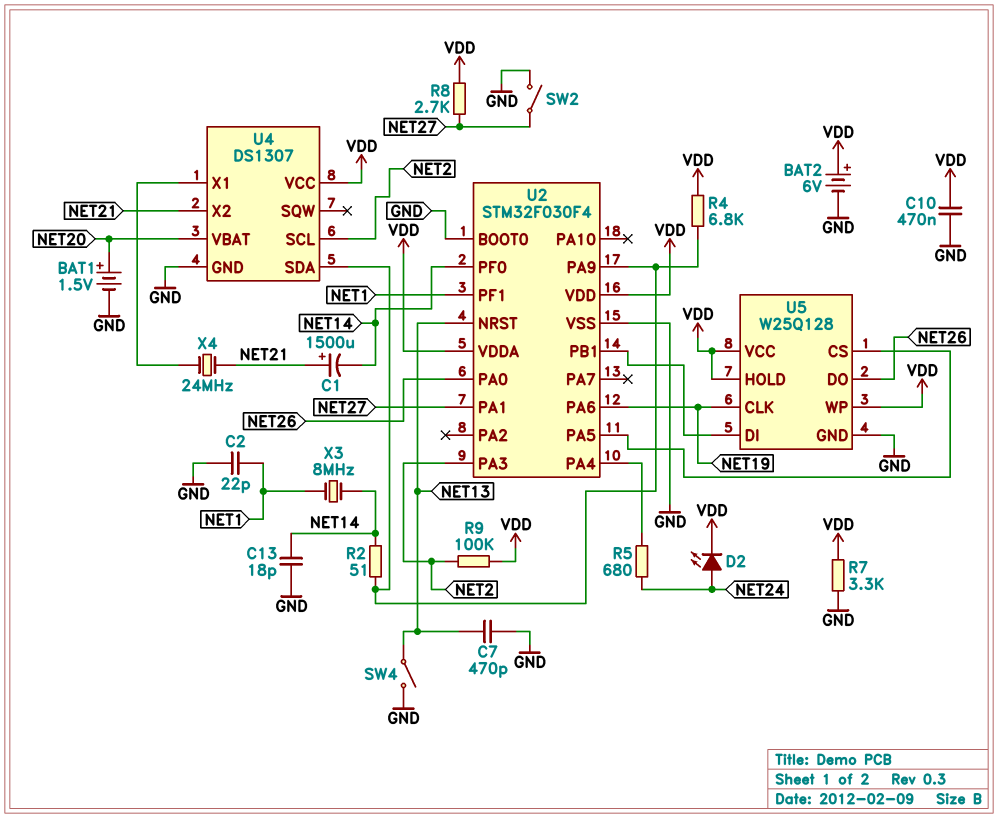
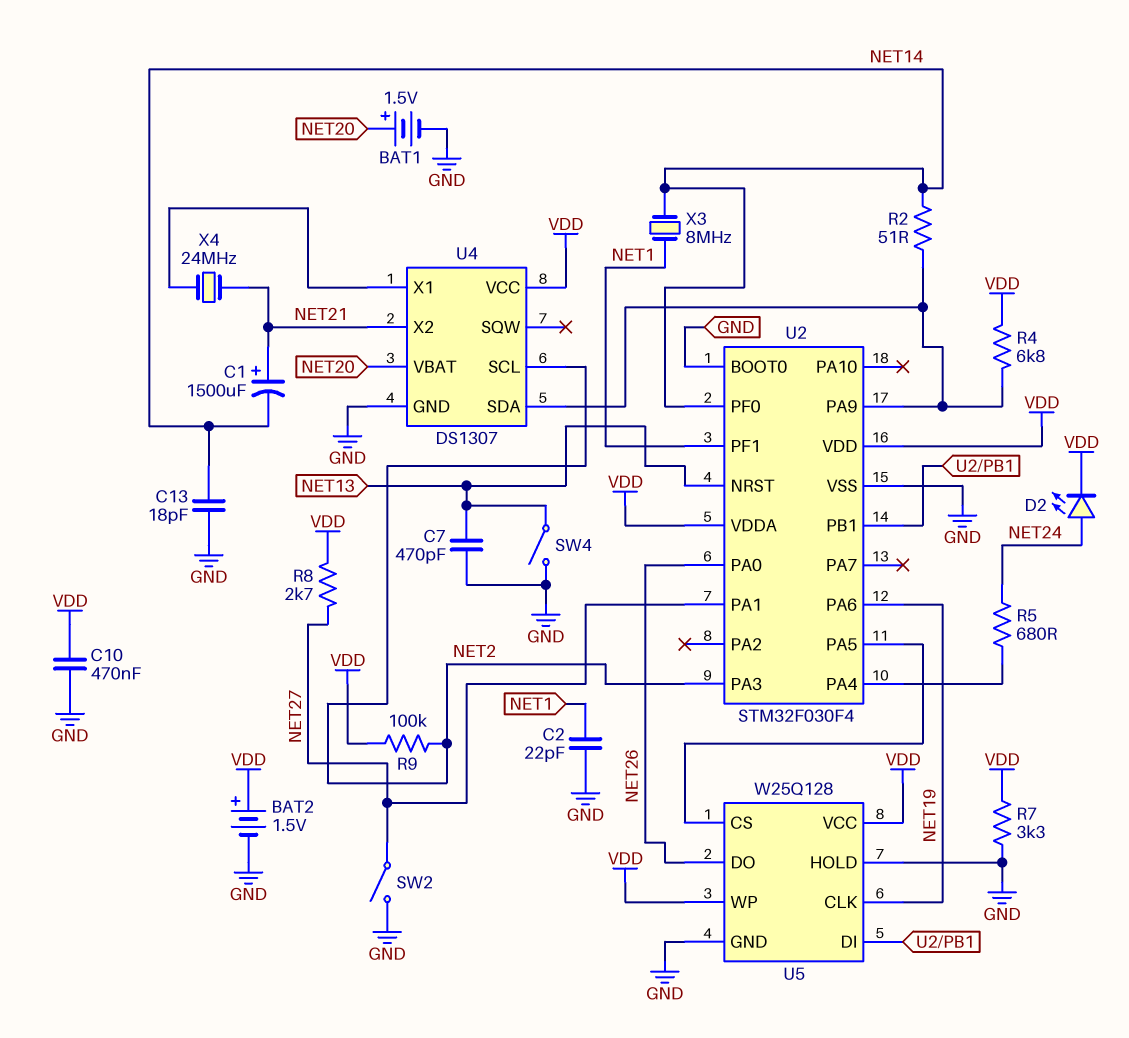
BAT2: 6V (plus VDD, minus GND) -> 1.5V (plus VDD, minus GND)
U5 pin HOLD: VDD -> GND

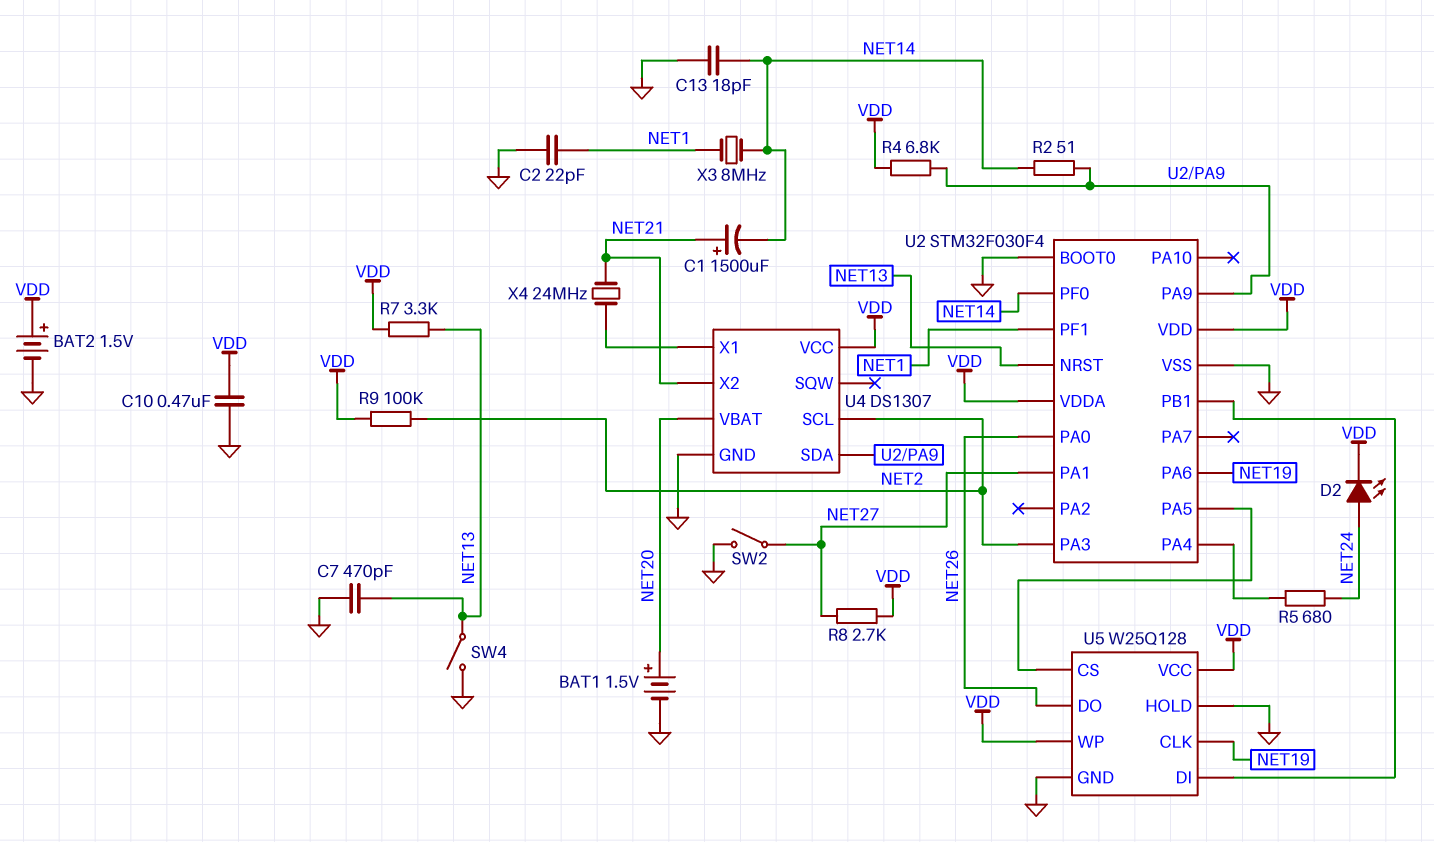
R7: 3.3k (GND, VDD) -> 3.3k (NET13, VDD)

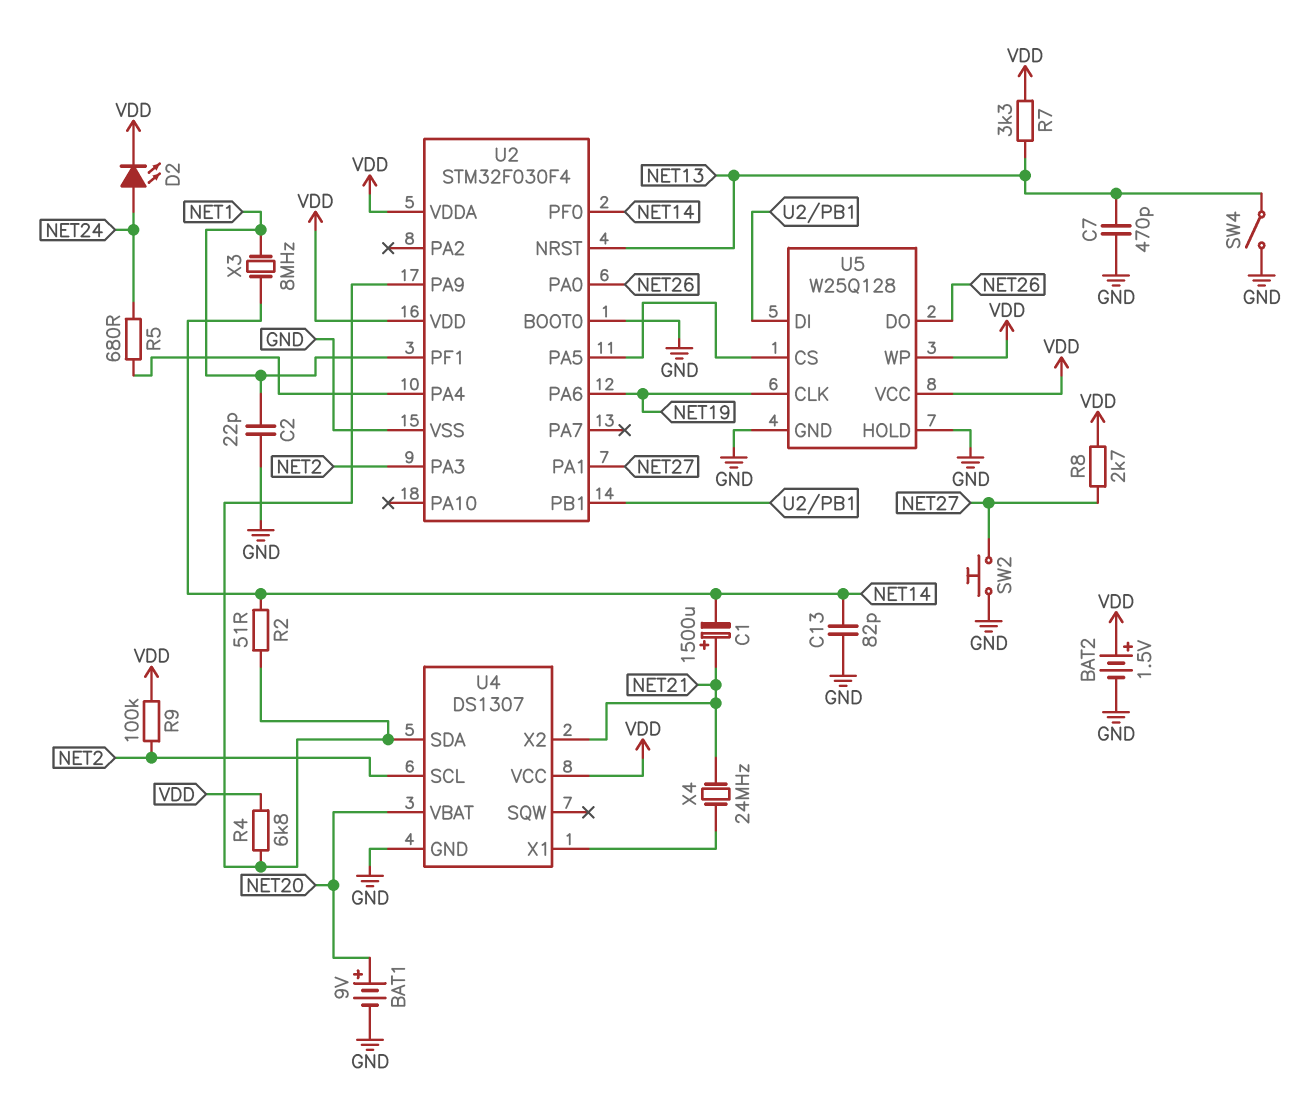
BAT1: 1.5V (plus NET20, minus GND) -> 9V (plus NET20, minus GND)
C10: 470nF (GND, VDD) -> none
C13: 18pF (GND, NET14) -> 82pF (GND, NET14)
SW2: switch (GND, NET27) -> button (GND, NET27)

